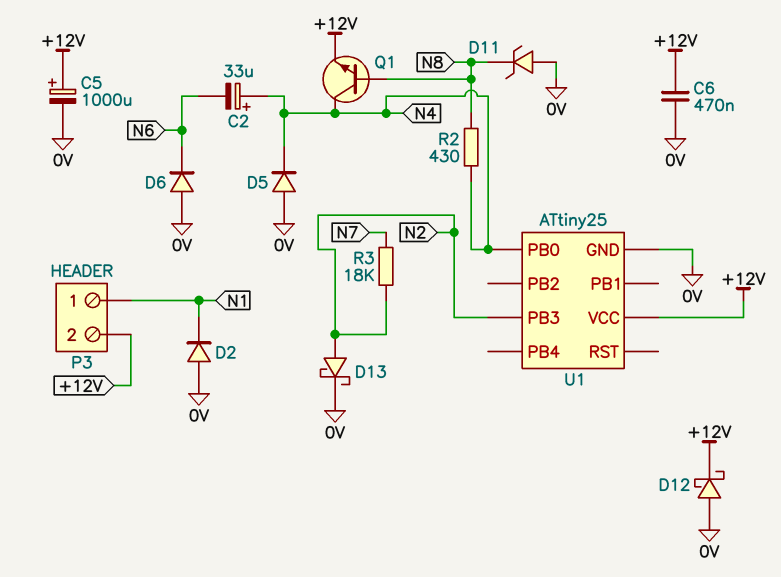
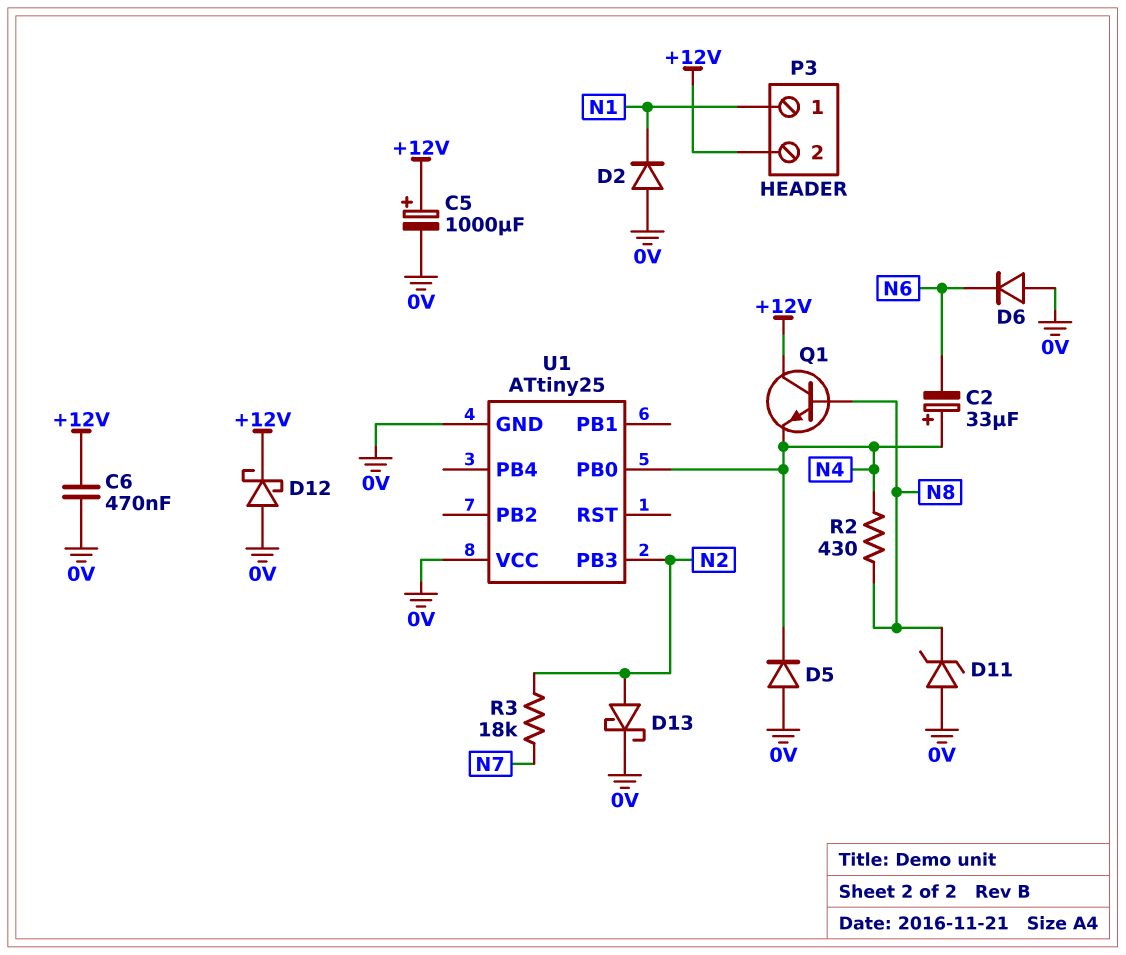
Q1: NPN (B N8, C N4, E +12V) -> NPN (B N8, C +12V, E N4)
U1 pin VCC: +12V -> 0V

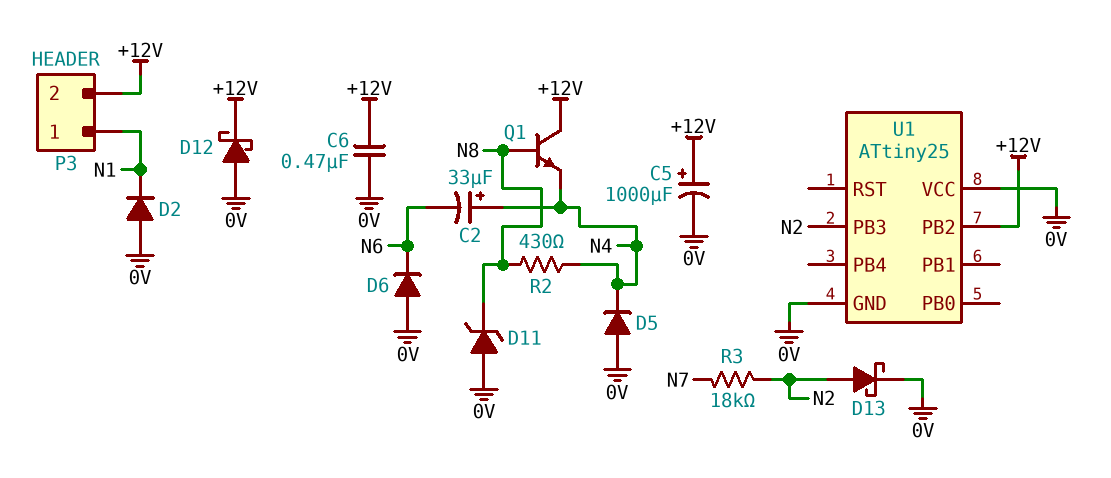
U1 pin PB0: N4 -> none
U1 pin PB2: none -> +12V

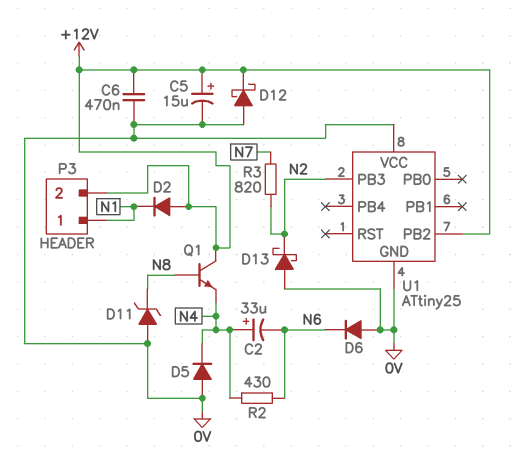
C5: 1000uF (plus +12V, minus 0V) -> 15uF (plus +12V, minus 0V)
D2: diode (A 0V, K N1) -> diode (A +12V, K N1)
D13: schottky (A N2, K 0V) -> schottky (A 0V, K N2)
R2: 430 (N4, N8) -> 430 (N4, N6)
R3: 18k (N2, N7) -> 820 (N2, N7)

